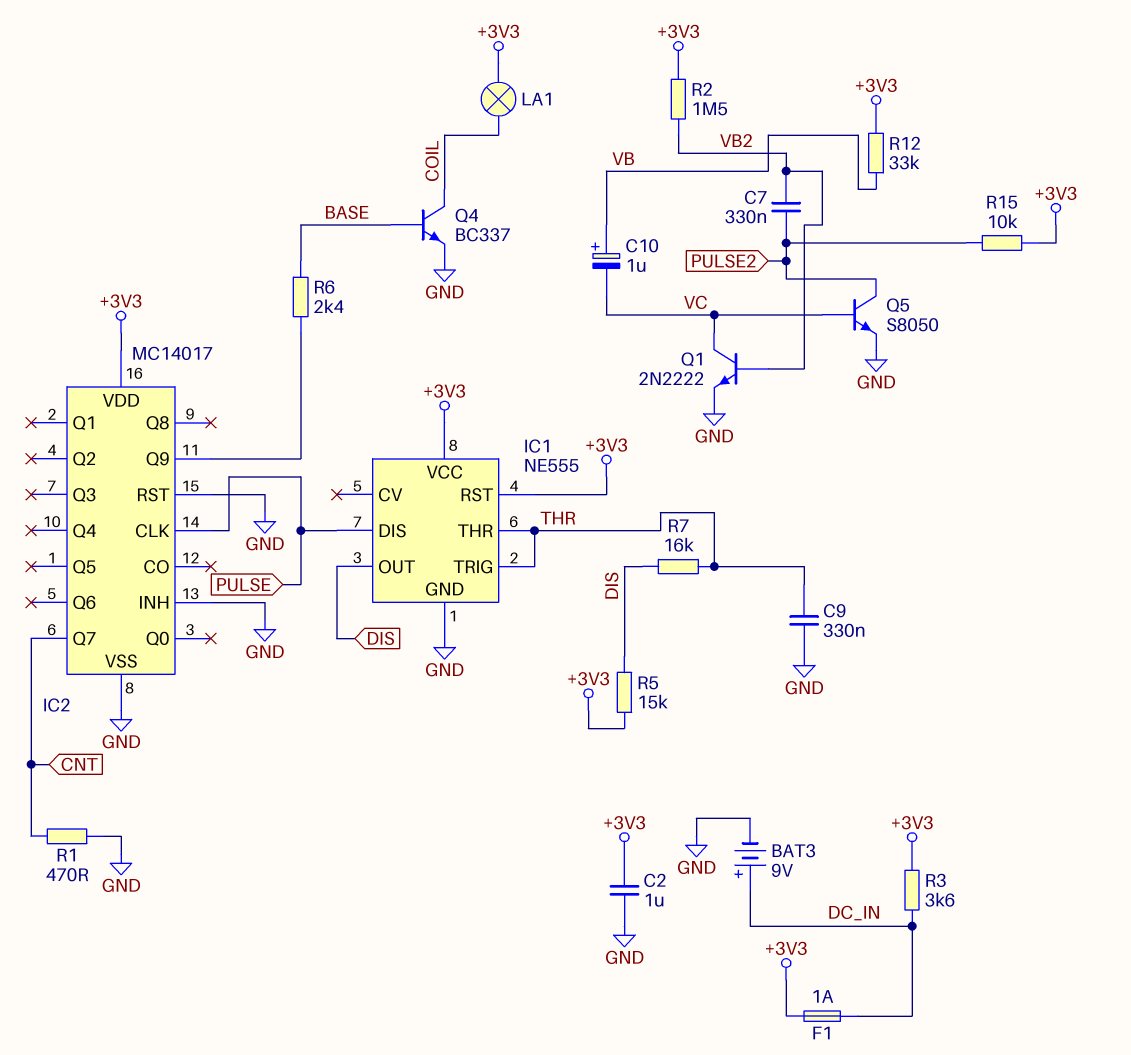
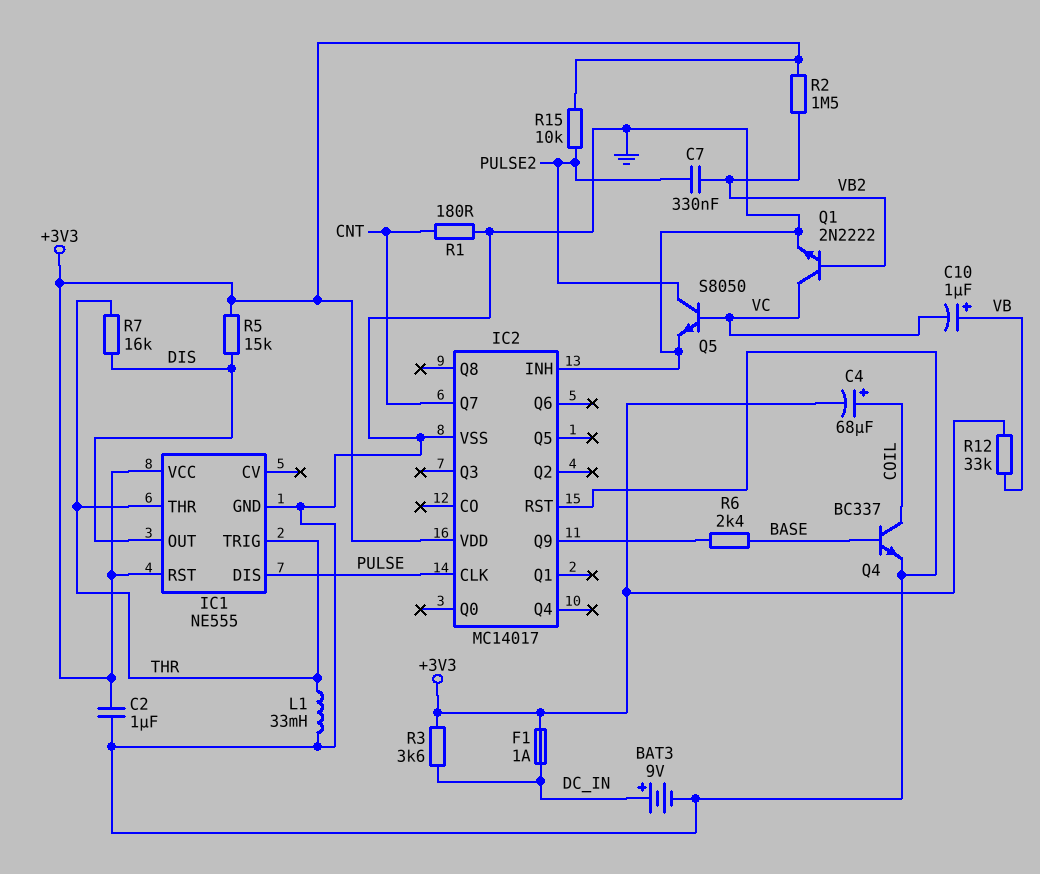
C4: none -> 68uF (plus COIL, minus +3V3)
C9: 330nF (GND, THR) -> none
L1: none -> 33mH (GND, THR)
LA1: lamp (+3V3, COIL) -> none
R1: 470 (CNT, GND) -> 180 (CNT, GND)

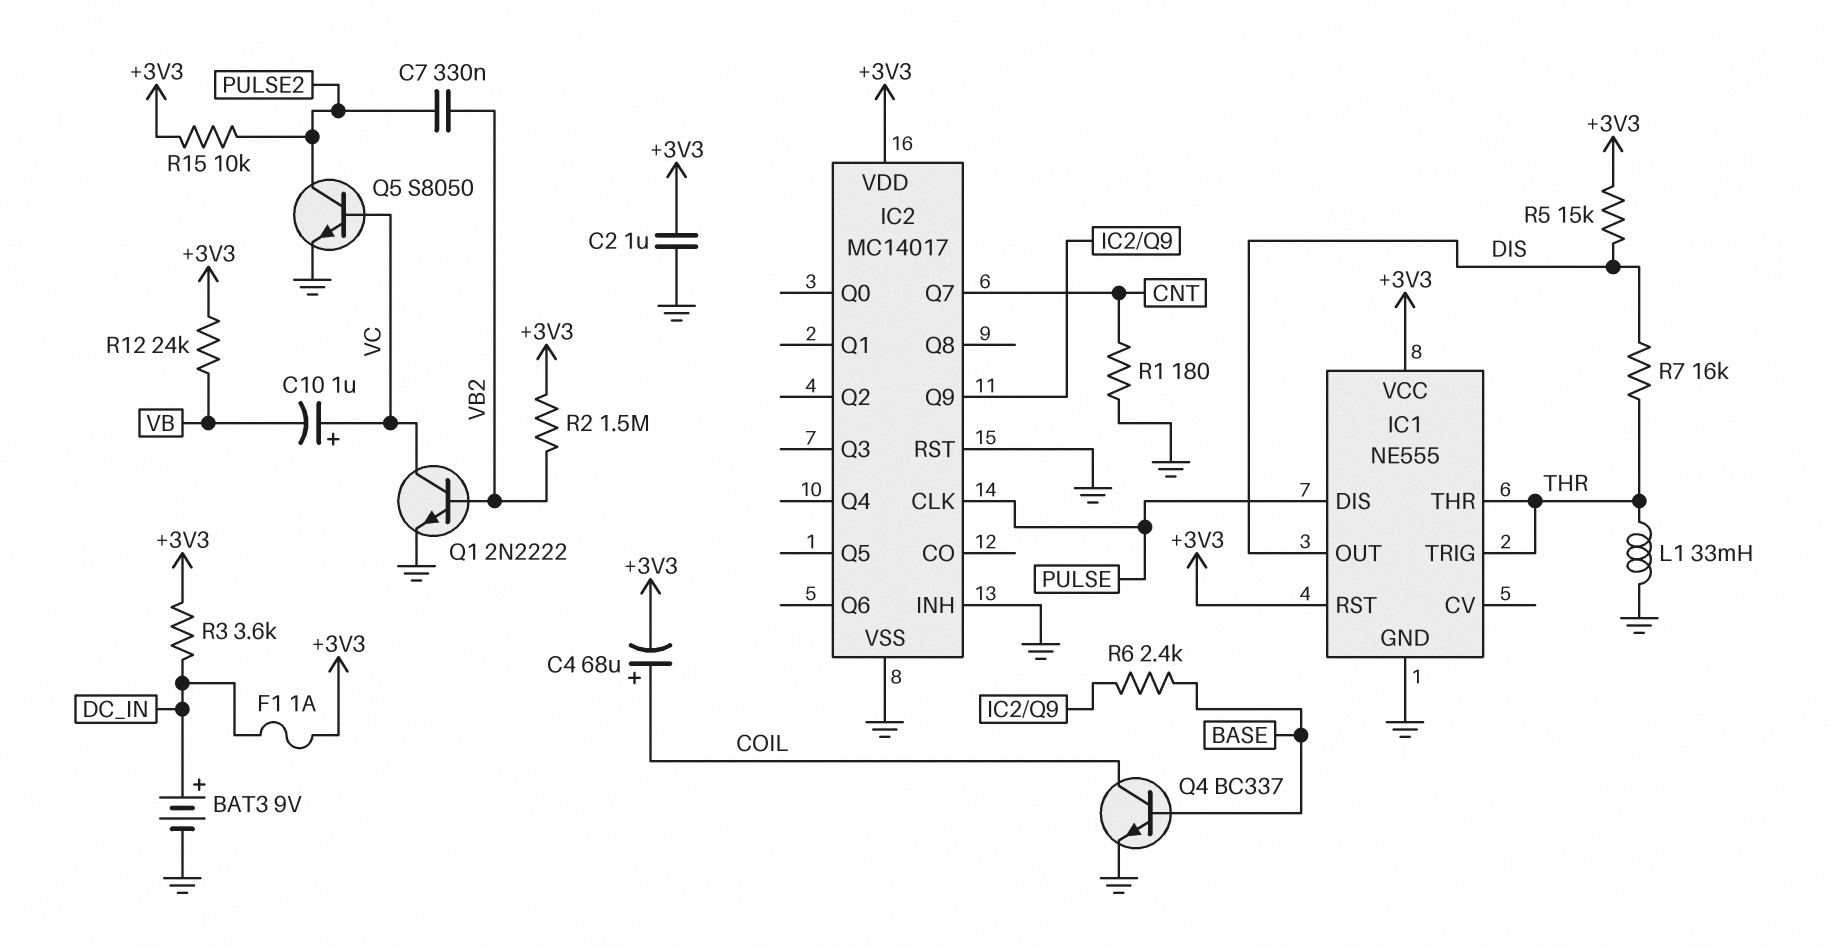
C10: 1uF (plus VB, minus VC) -> 1uF (plus VC, minus VB)
R12: 33k (+3V3, VB) -> 24k (+3V3, VB)

